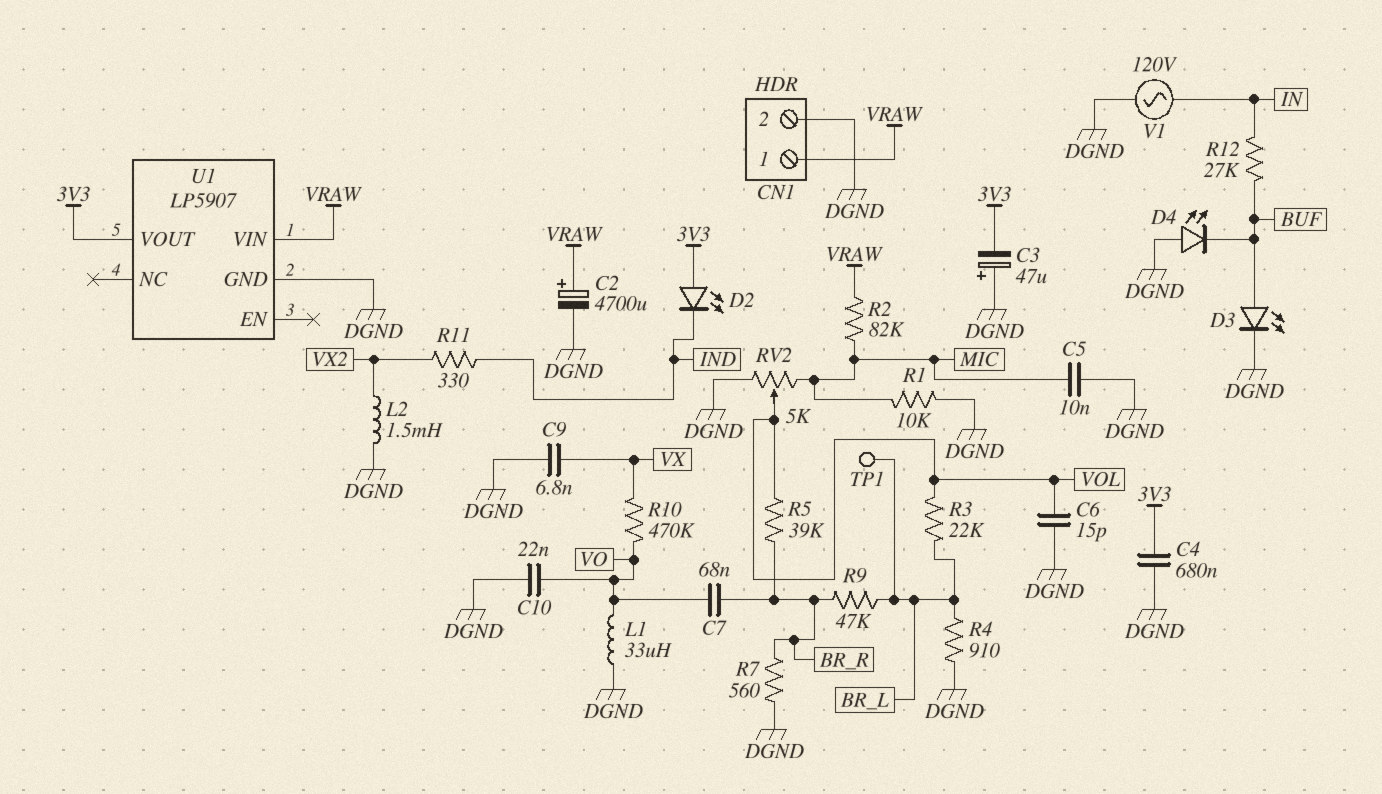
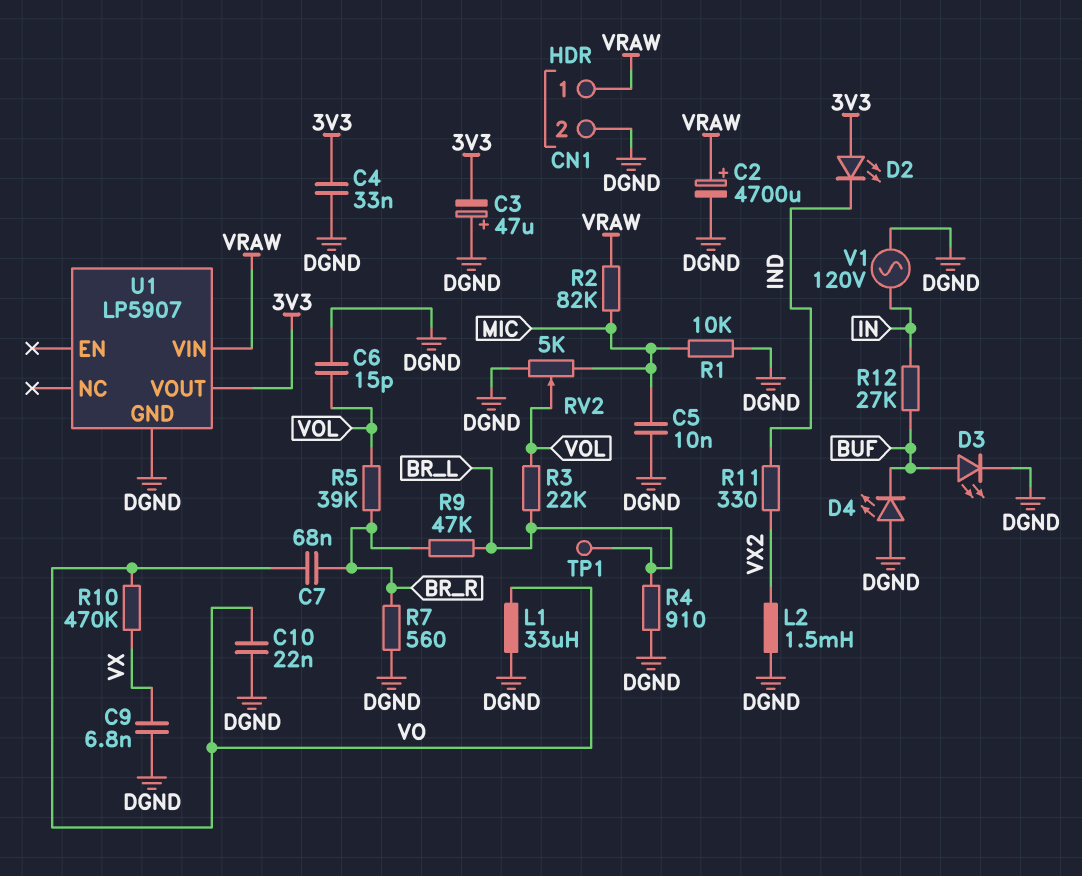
C4: 680nF (3V3, DGND) -> 33nF (3V3, DGND)

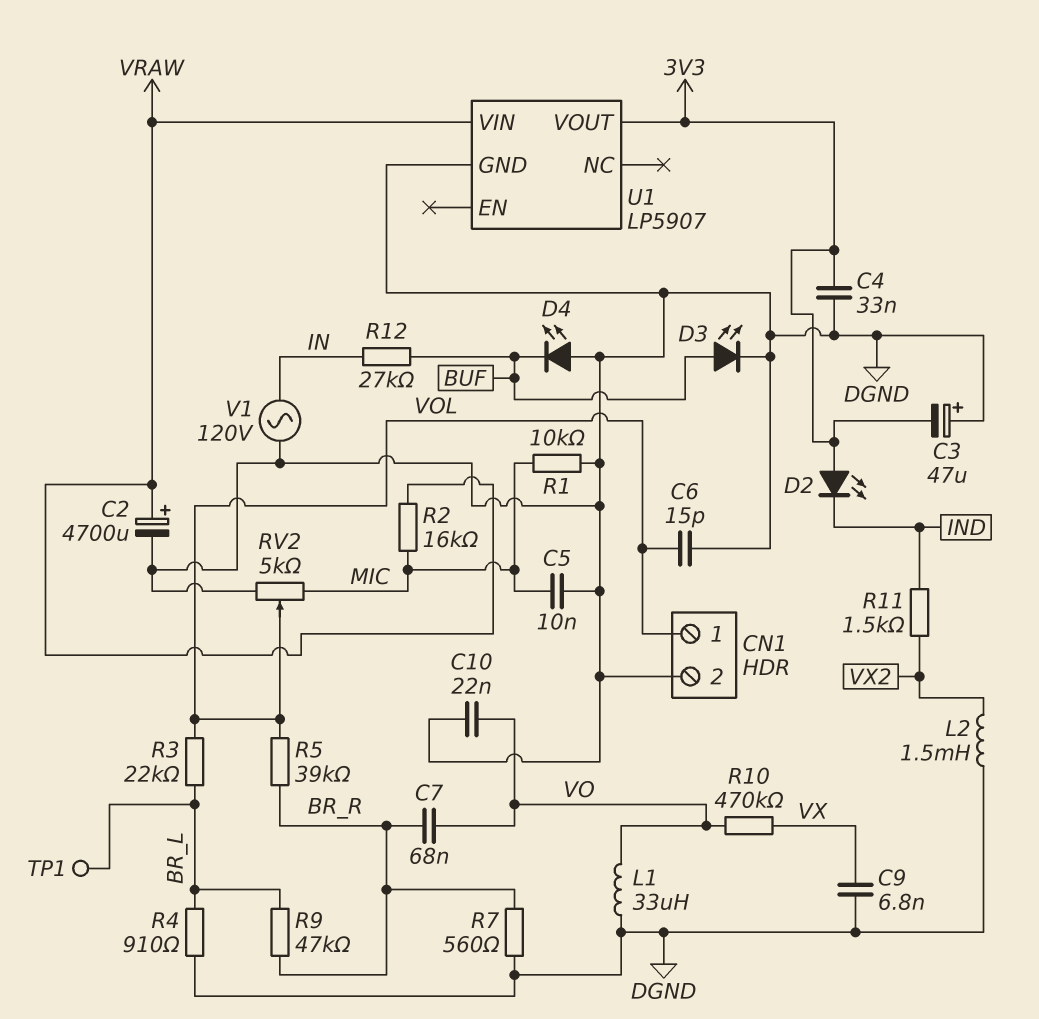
CN1 pin 1: VRAW -> VOL
R2: 82k (MIC, VRAW) -> 16k (MIC, VRAW)
R11: 330 (IND, VX2) -> 1.5k (IND, VX2)

